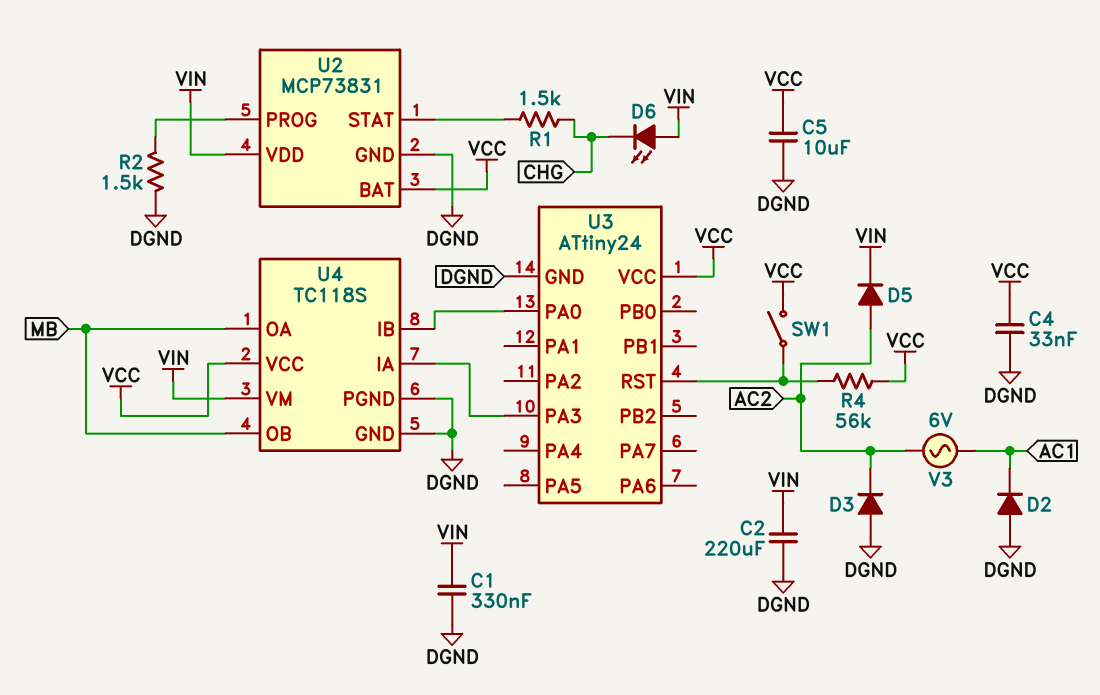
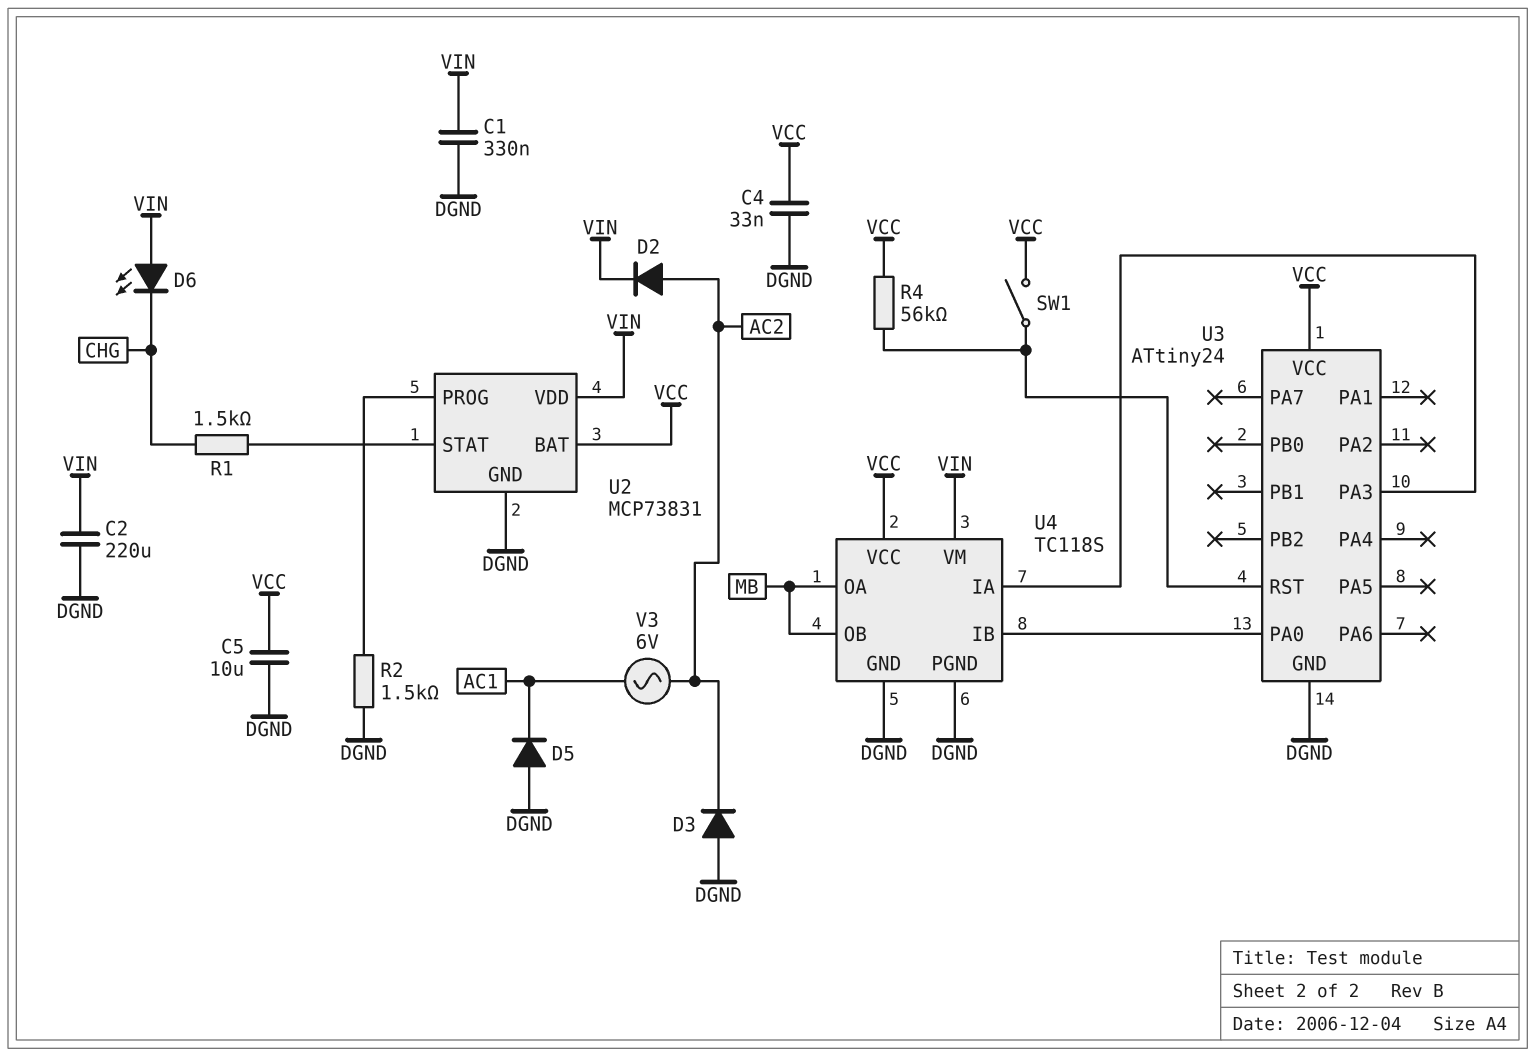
D2: diode (A DGND, K AC1) -> diode (A AC2, K VIN)
D5: diode (A AC2, K VIN) -> diode (A DGND, K AC1)

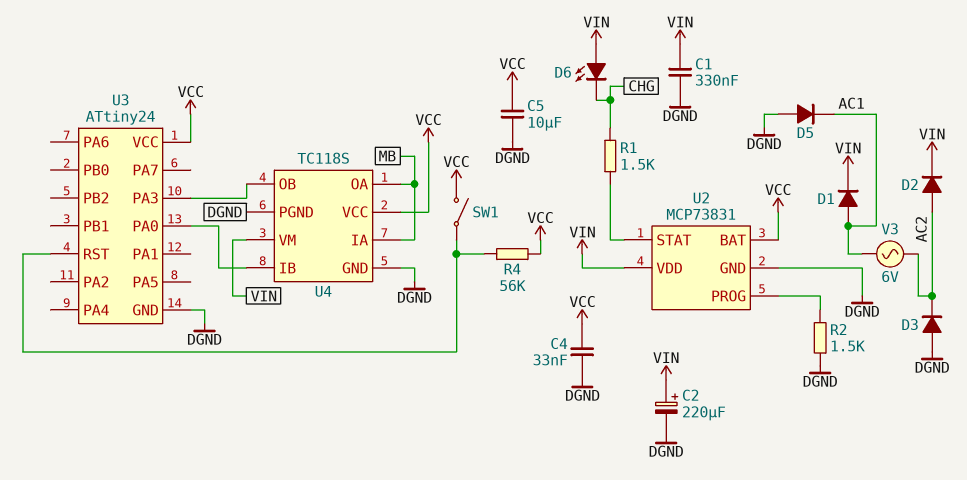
C2: 220uF (DGND, VIN) -> 220uF (plus VIN, minus DGND)
D1: none -> diode (A AC1, K VIN)
U4 pin IA: U3/PA3 -> MB
U4 pin OB: MB -> U3/PA3

